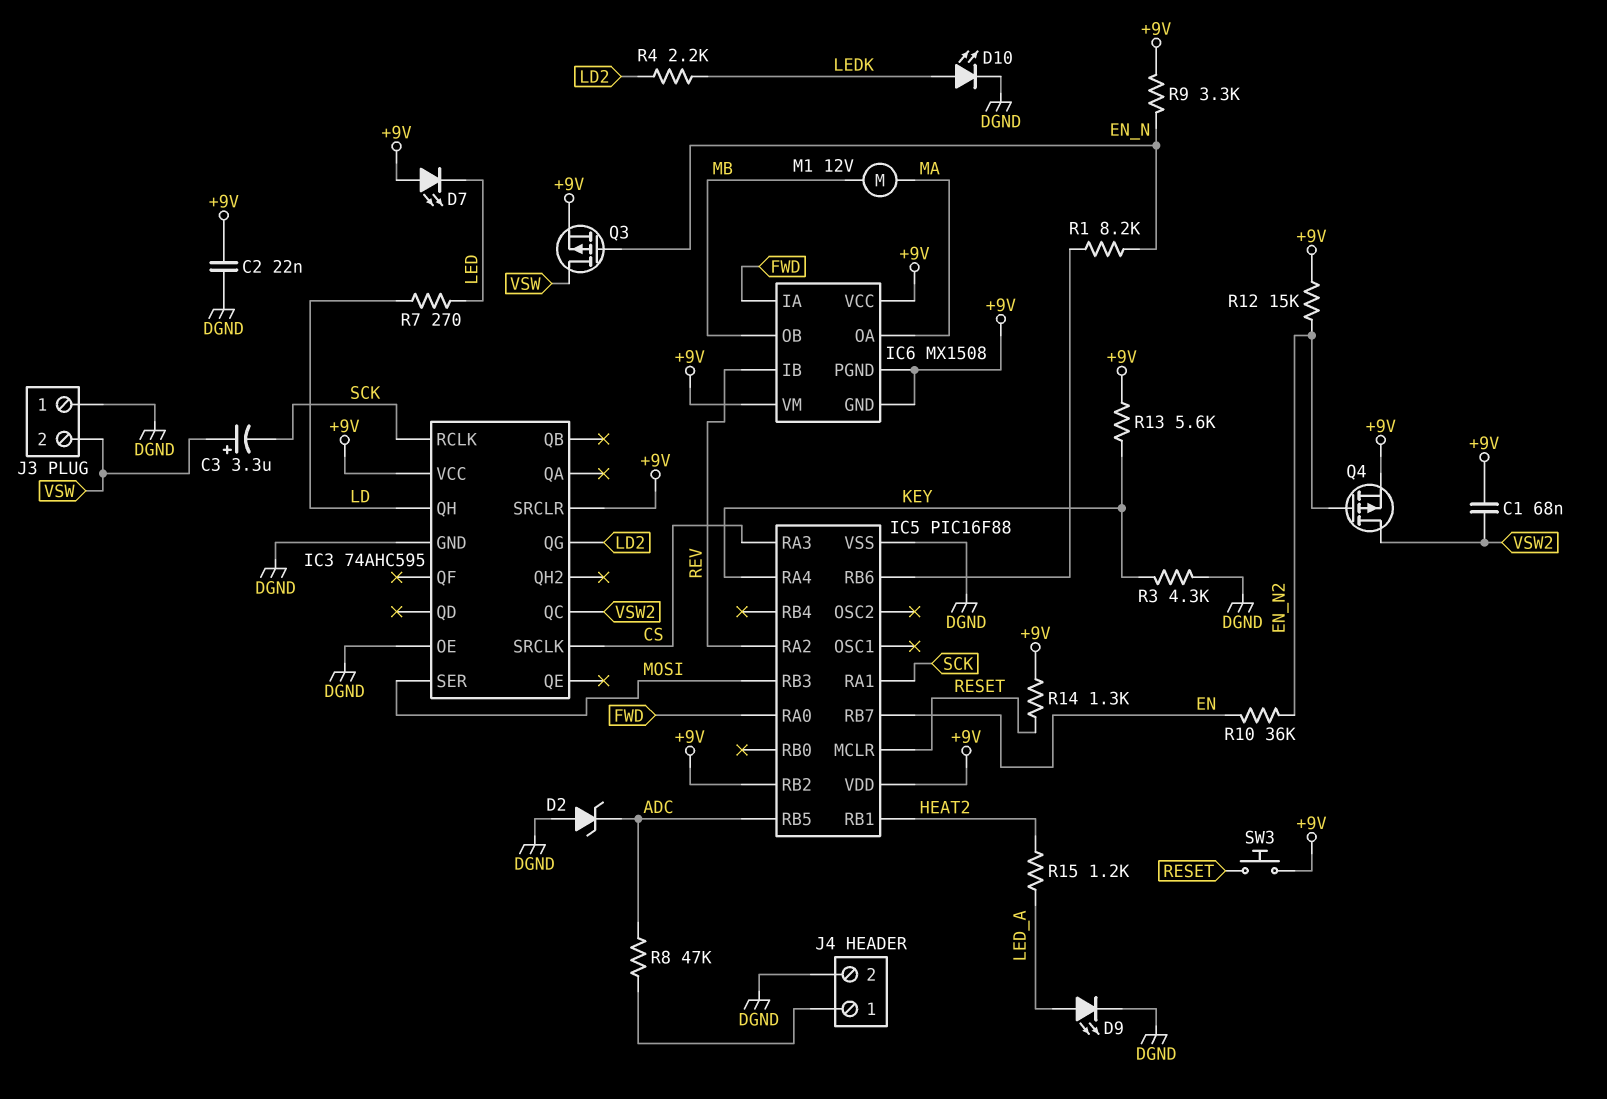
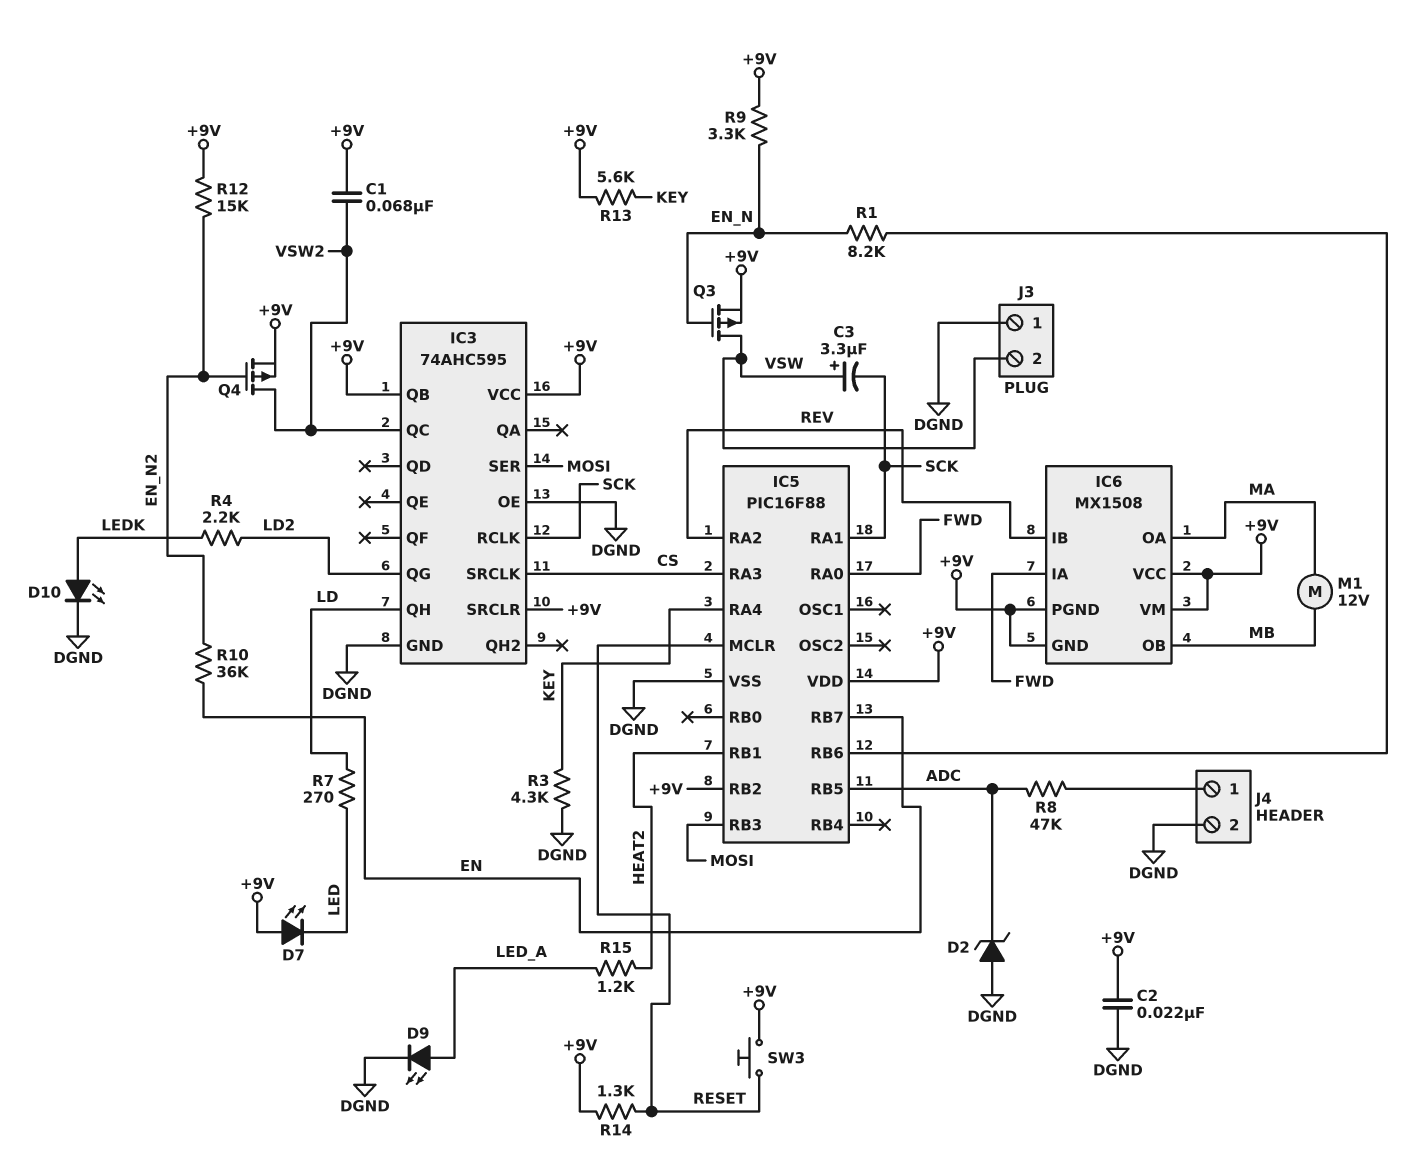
IC3 pin QB: none -> +9V

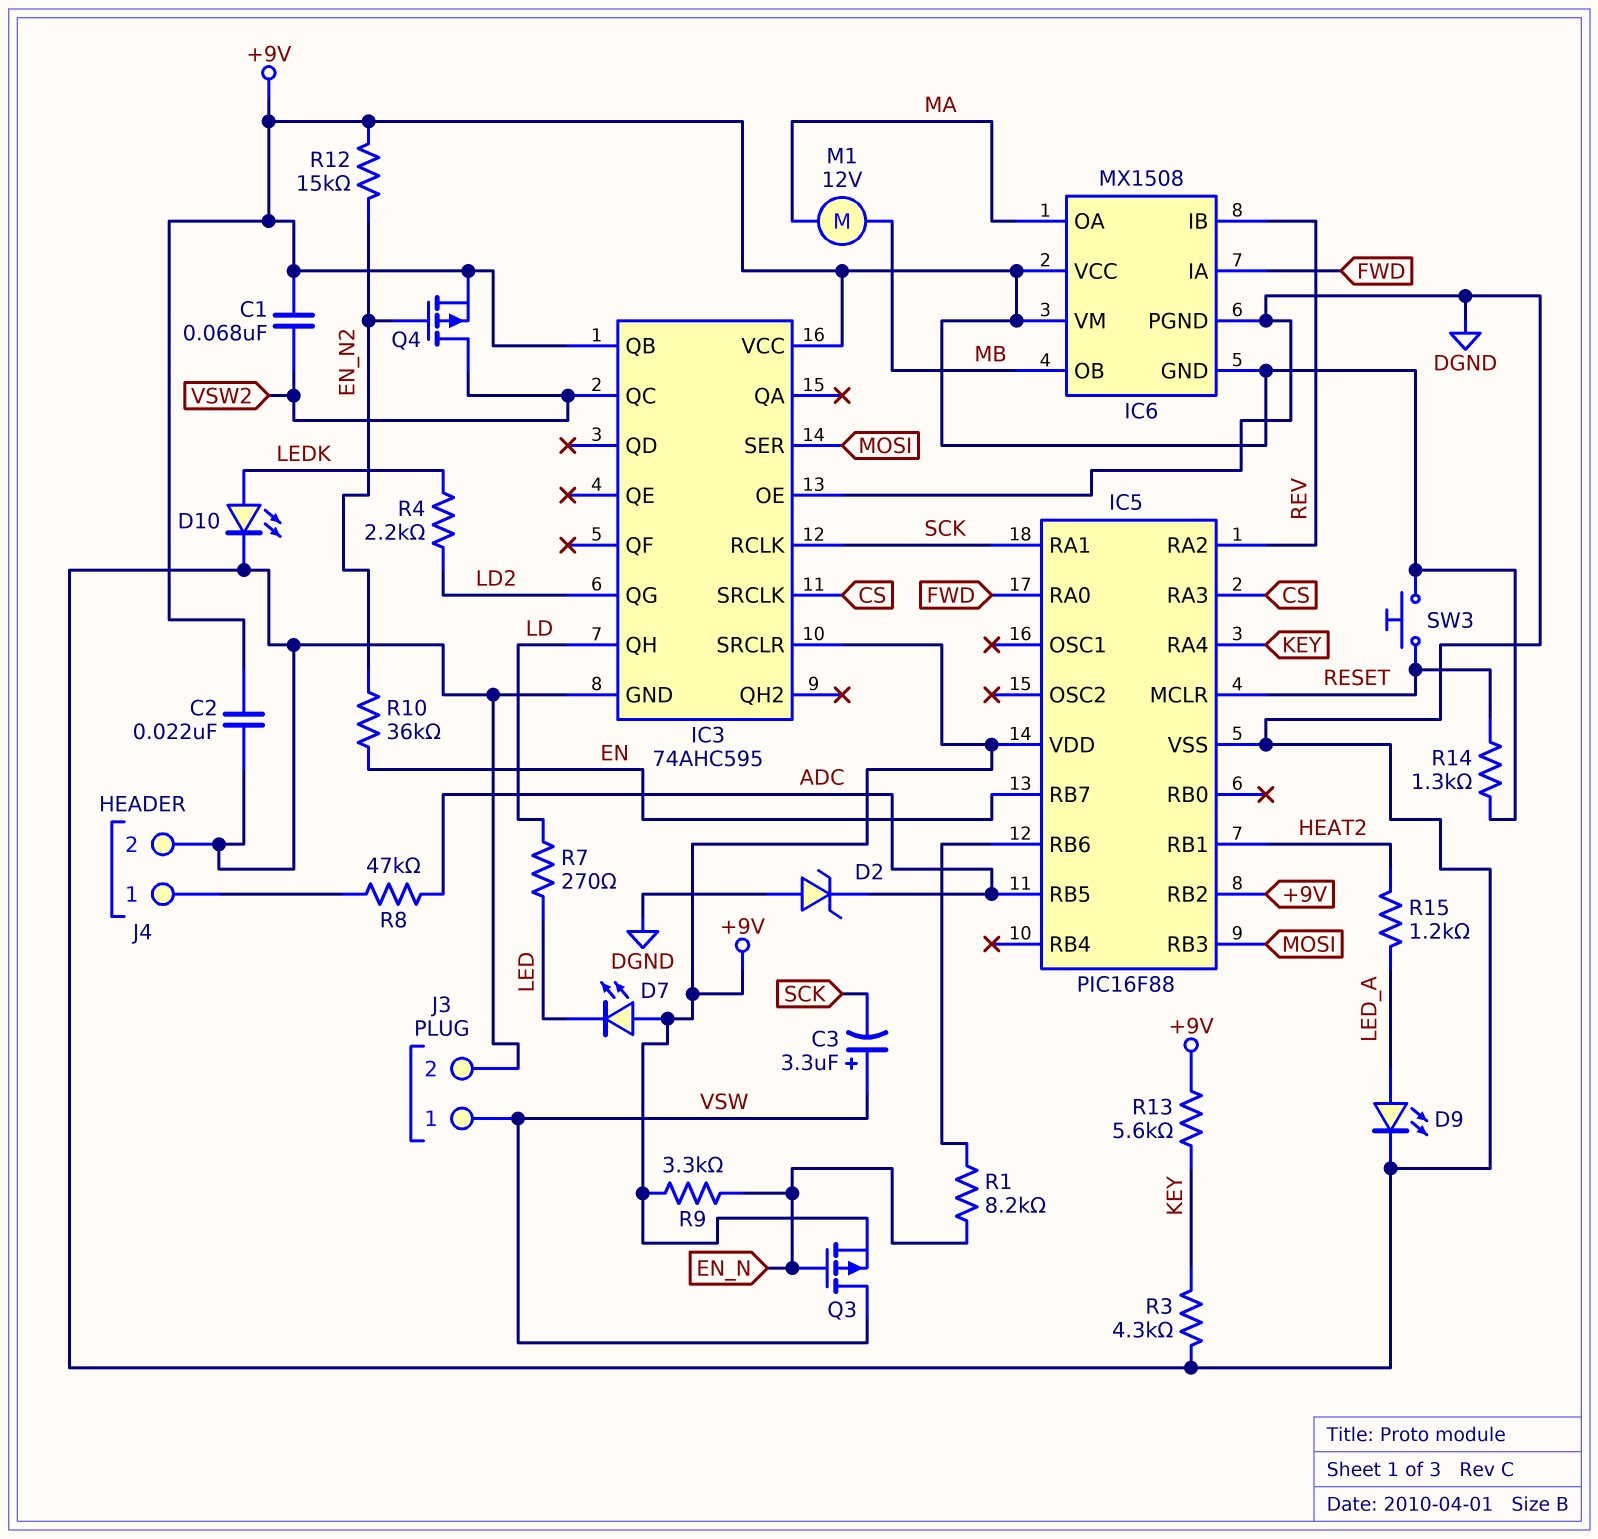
IC6 pin PGND: +9V -> DGND
J3 pin 1: DGND -> VSW
J3 pin 2: VSW -> DGND

